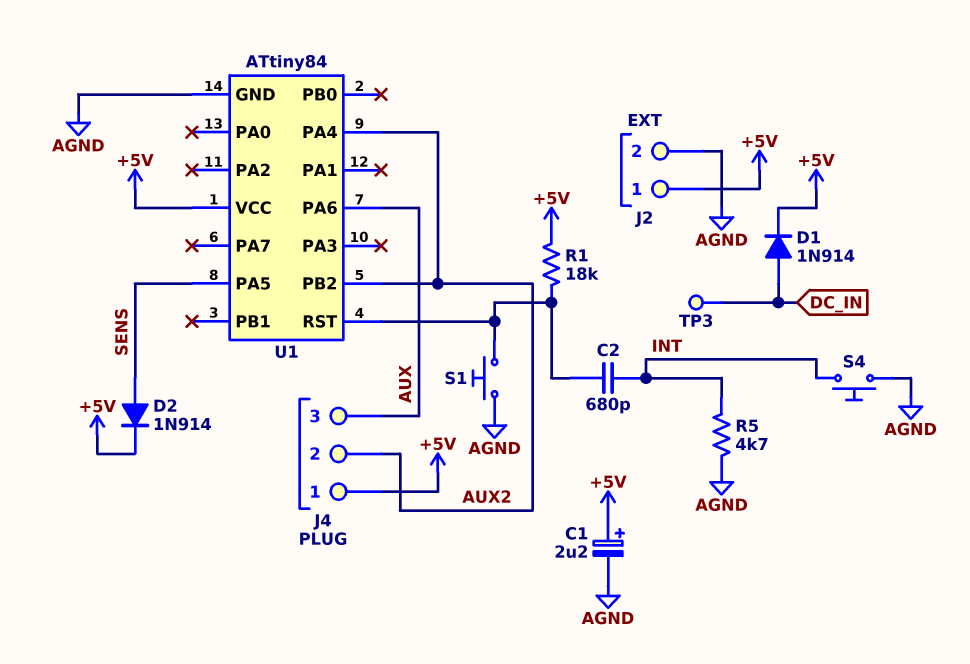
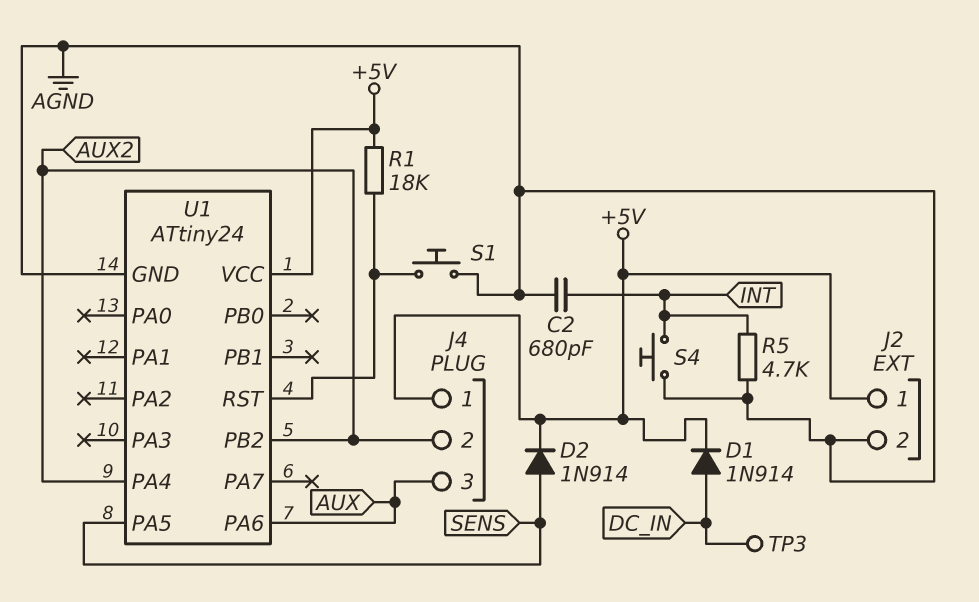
C1: 2.2uF (plus +5V, minus AGND) -> none
C2: 680pF (INT, U1/RST) -> 680pF (AGND, INT)
U1: ATtiny84 -> ATtiny24

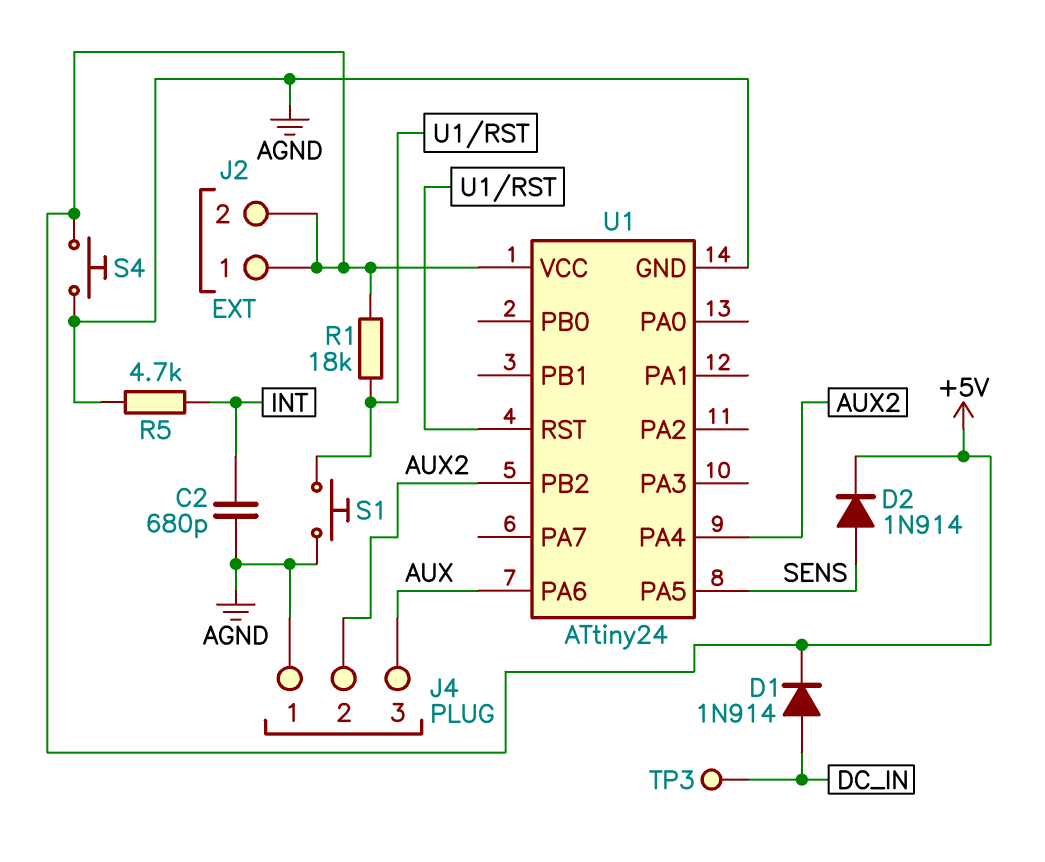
J2 pin 2: AGND -> +5V
J4 pin 1: +5V -> AGND
S4: button (AGND, INT) -> button (+5V, AGND)

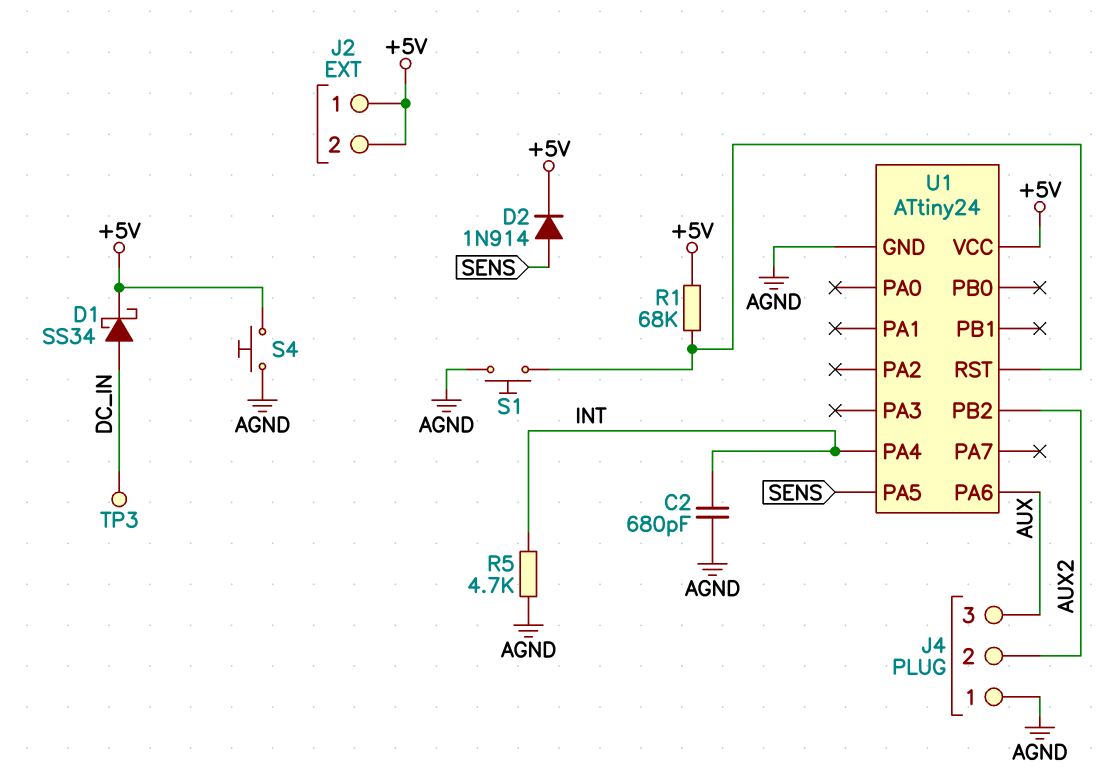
D1: diode 1N914 (A DC_IN, K +5V) -> schottky SS34 (A DC_IN, K +5V)
R1: 18k (+5V, U1/RST) -> 68k (+5V, U1/RST)
U1 pin PA4: AUX2 -> INT

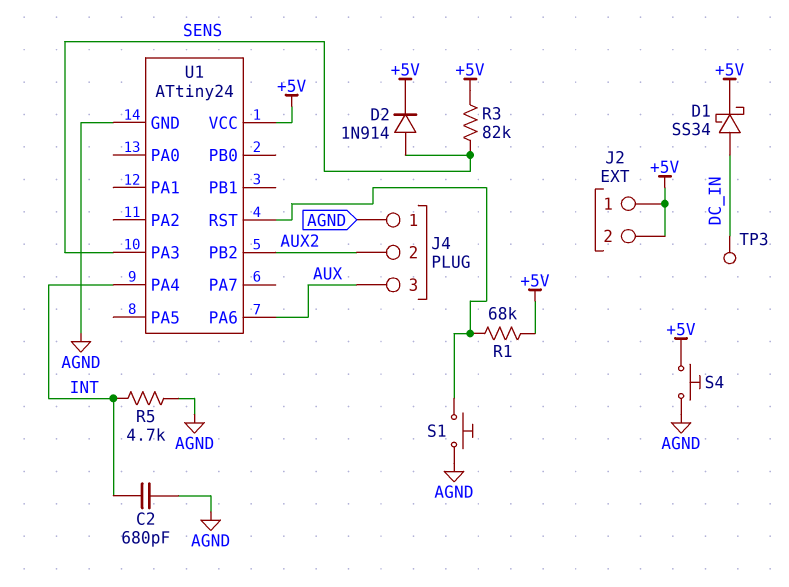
R3: none -> 82k (+5V, SENS)
U1 pin PA3: none -> SENS
U1 pin PA5: SENS -> none

